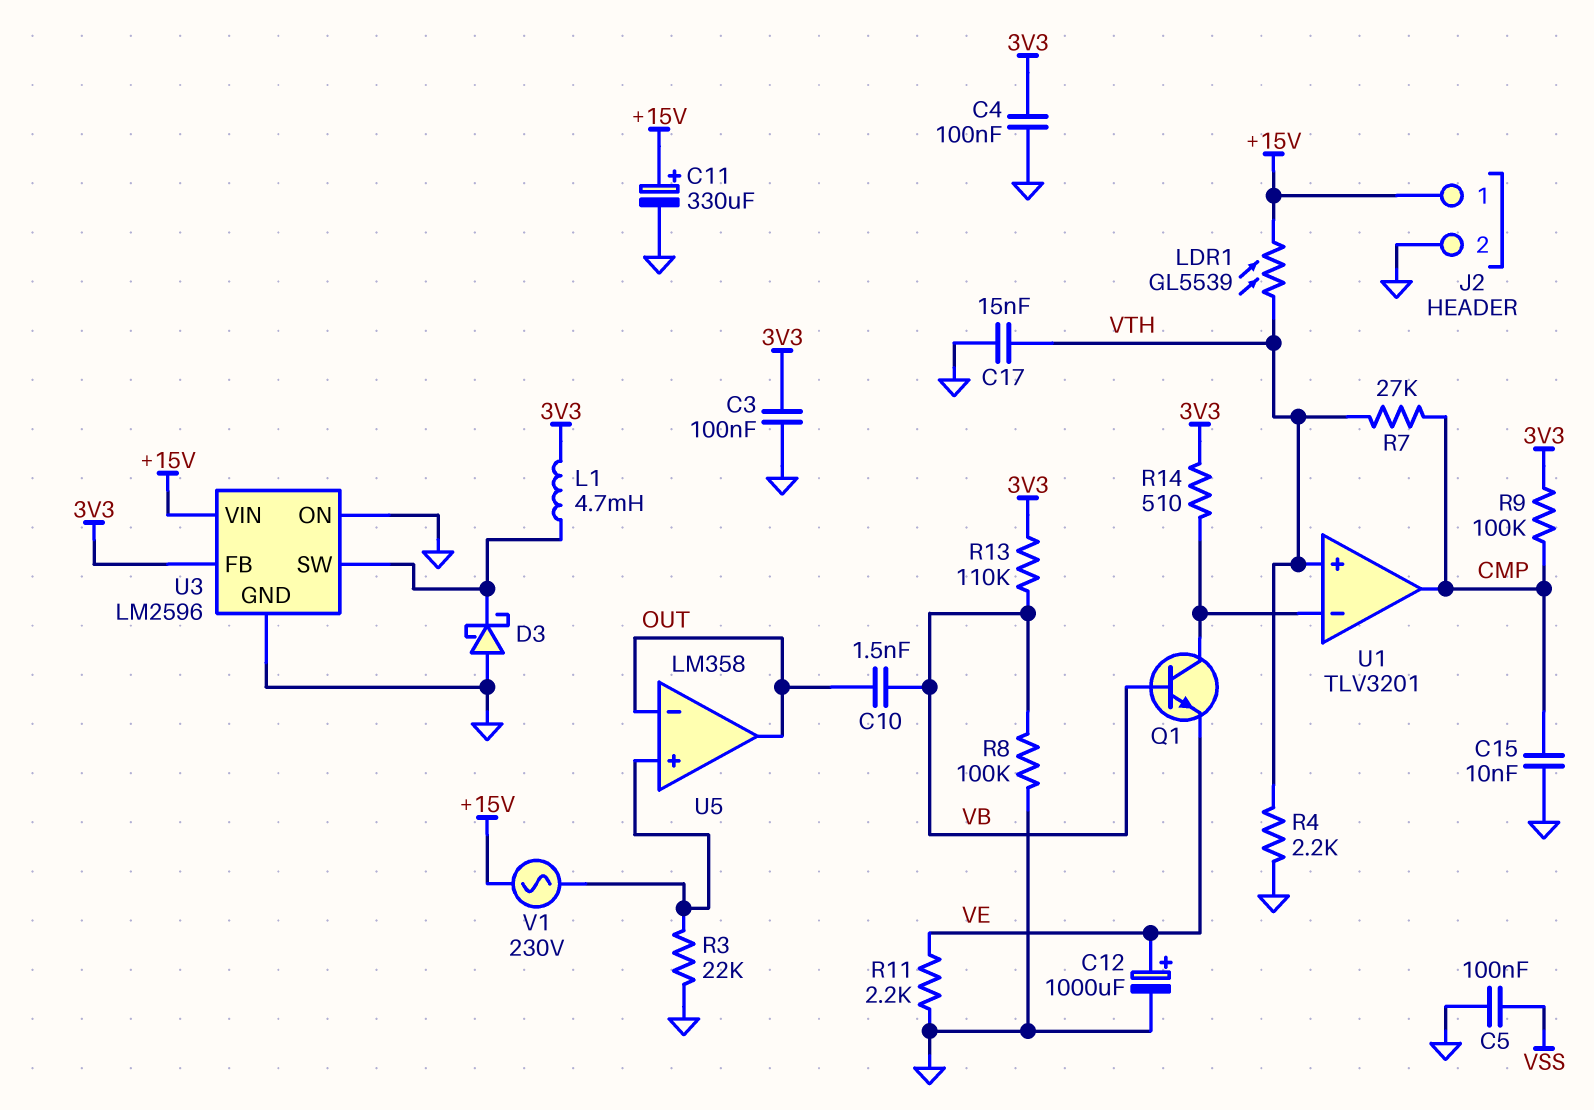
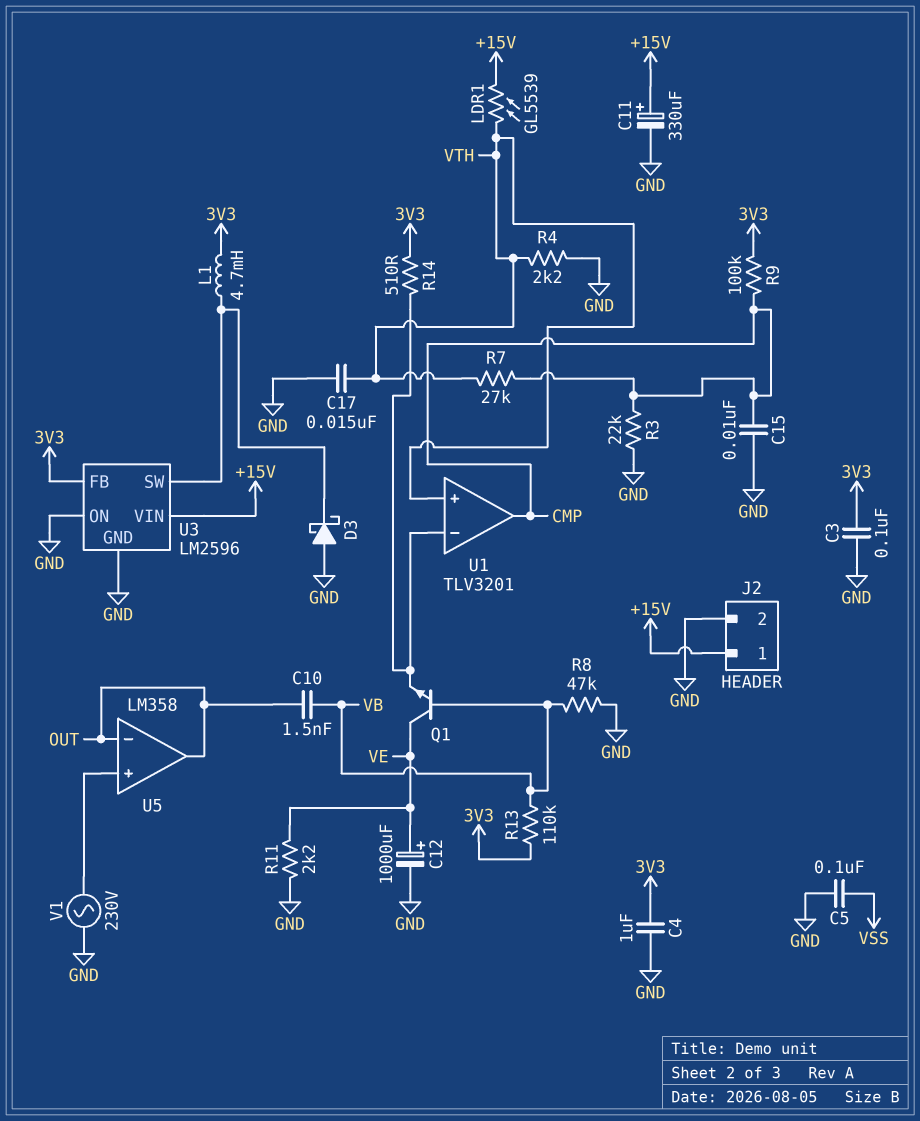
C4: 100nF (3V3, GND) -> 1uF (3V3, GND)
Q1: NPN (B VB, C U1/in-, E VE) -> NPN (B VB, C VE, E U1/in-)
R3: 22k (GND, U5/in+) -> 22k (CMP, GND)
R8: 100k (GND, VB) -> 47k (GND, VB)
V1: AC 230V (+15V, U5/in+) -> AC 230V (GND, U5/in+)

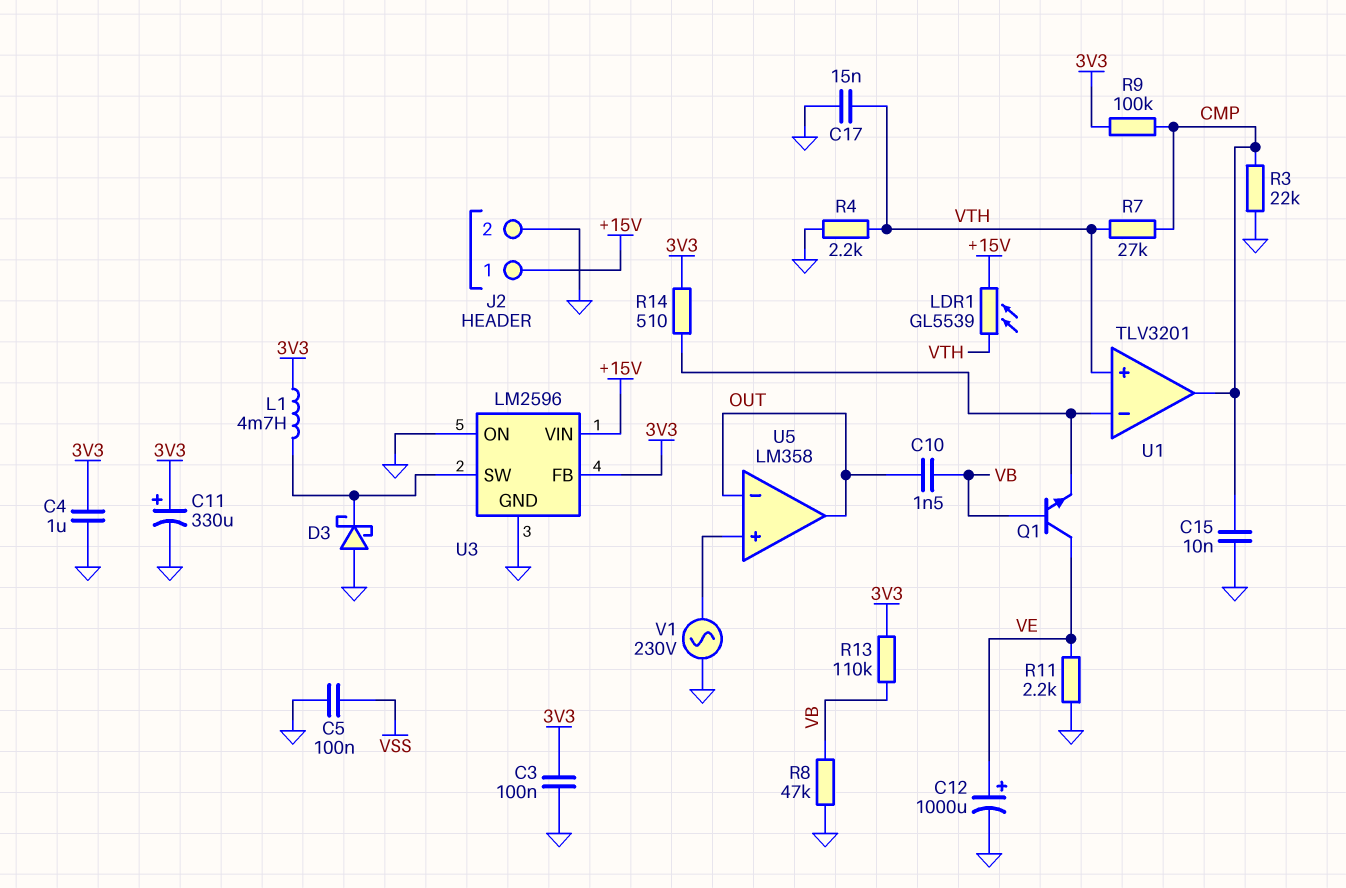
C11: 330uF (plus +15V, minus GND) -> 330uF (plus 3V3, minus GND)

